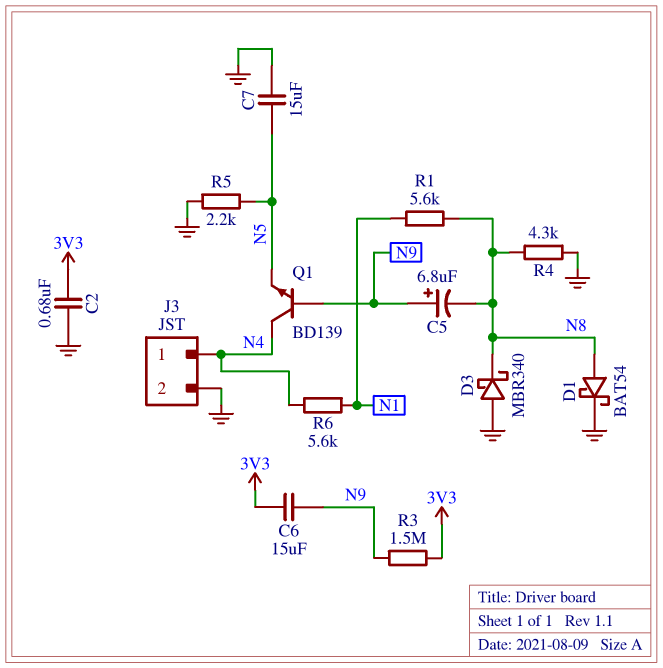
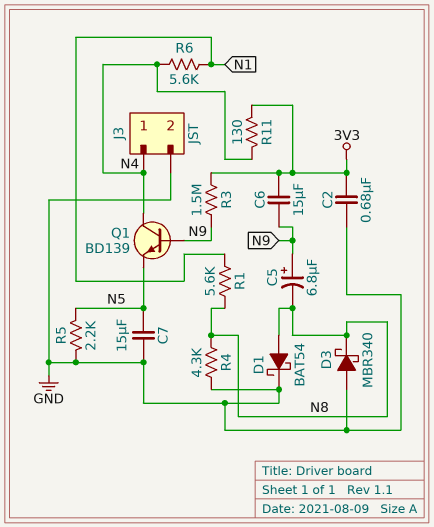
R11: none -> 130 (3V3, N4)

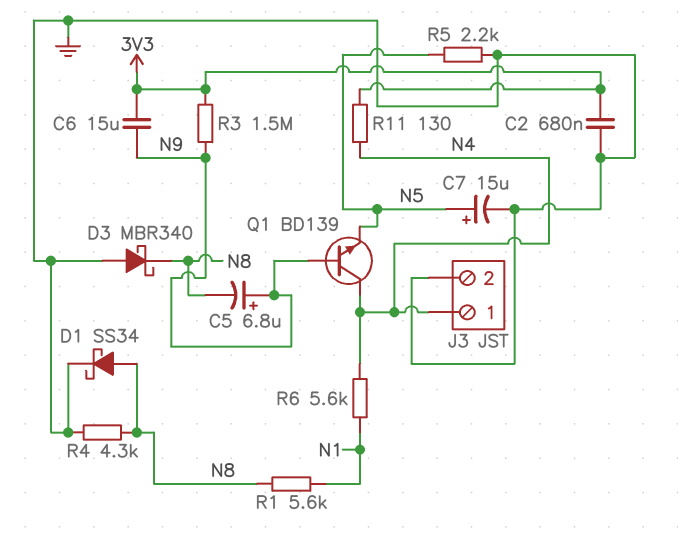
C7: 15uF (GND, N5) -> 15uF (plus N5, minus GND)
D1: schottky BAT54 (A N8, K GND) -> schottky SS34 (A N8, K GND)

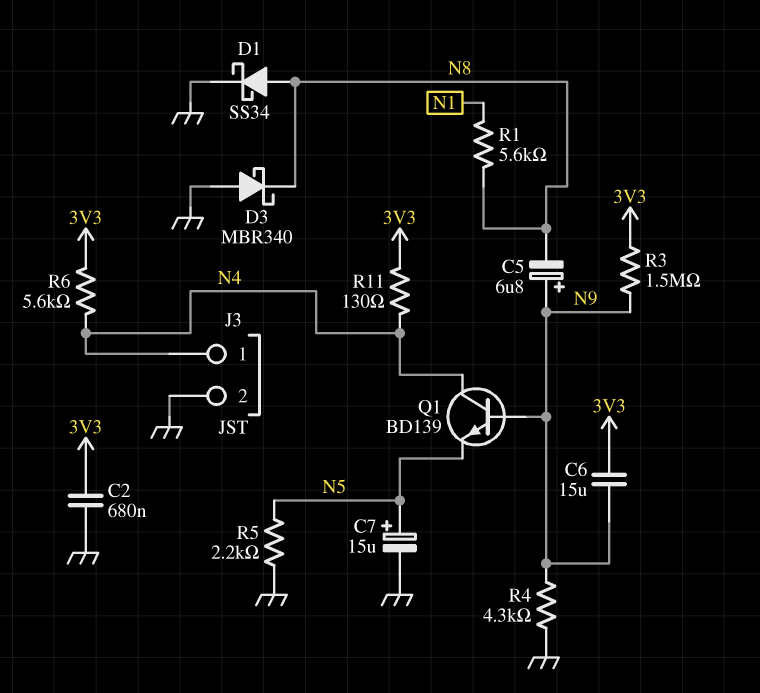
R4: 4.3k (GND, N8) -> 4.3k (GND, N9)
R6: 5.6k (N1, N4) -> 5.6k (3V3, N4)

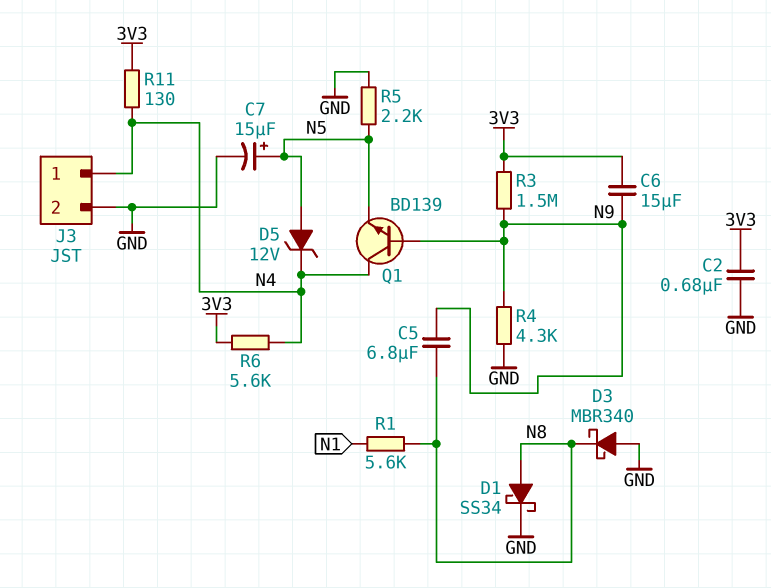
C5: 6.8uF (plus N9, minus N8) -> 6.8uF (N8, N9)
D5: none -> zener 12V (A N5, K N4)

